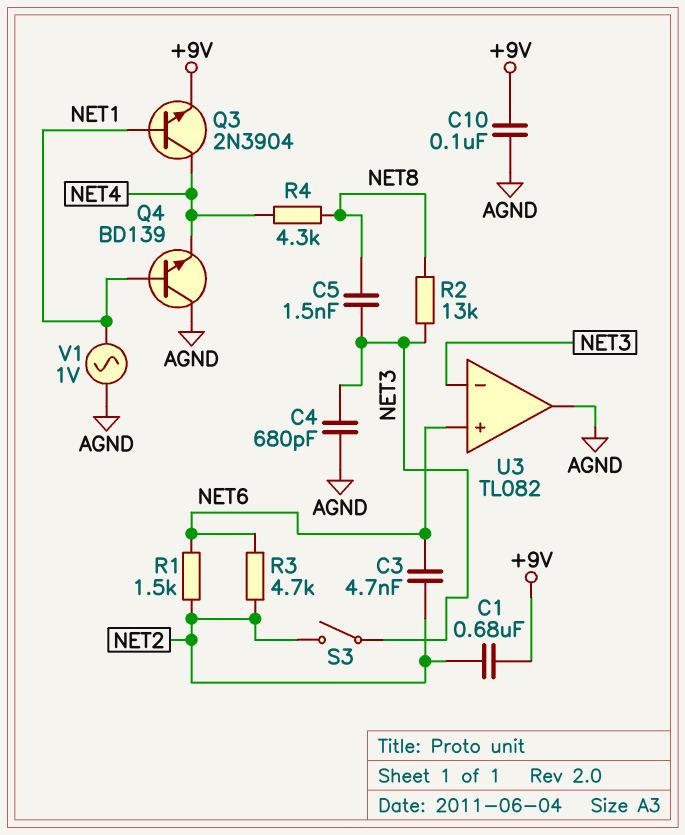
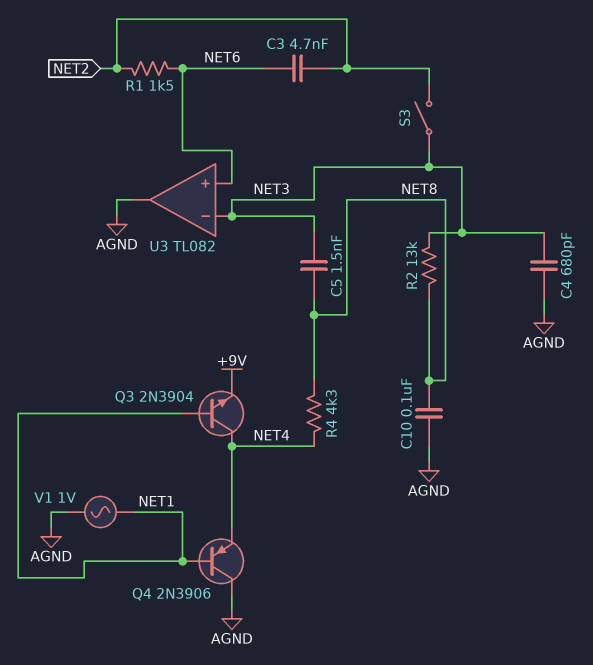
C1: 680nF (+9V, NET2) -> none
C10: 100nF (+9V, AGND) -> 100nF (AGND, NET8)
Q4: NPN BD139 (B NET1, C AGND, E NET4) -> PNP 2N3906 (B NET1, C AGND, E NET4)
R3: 4.7k (NET2, NET6) -> none

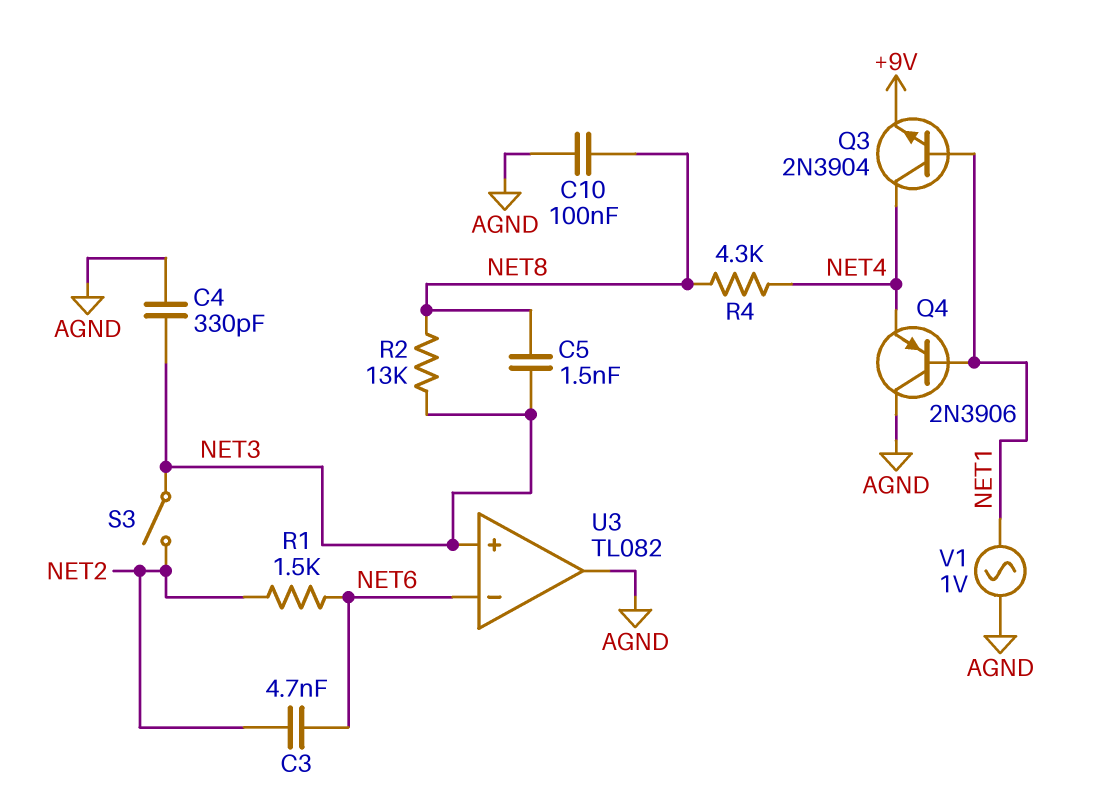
C4: 680pF (AGND, NET3) -> 330pF (AGND, NET3)
U3 pin in+: NET6 -> NET3
U3 pin in-: NET3 -> NET6

